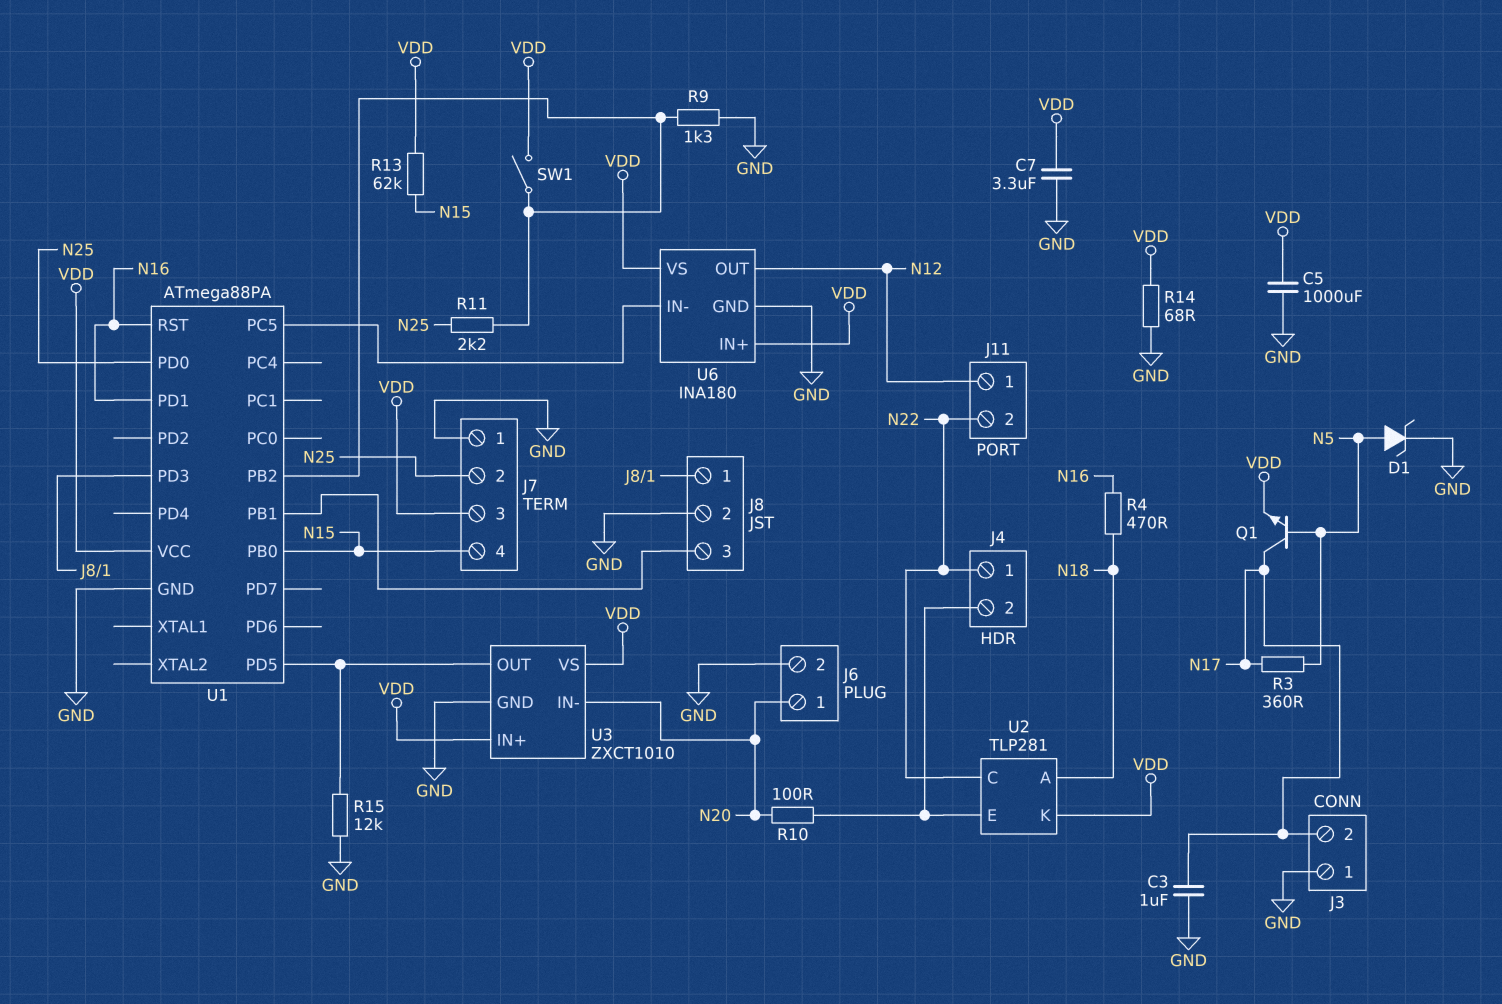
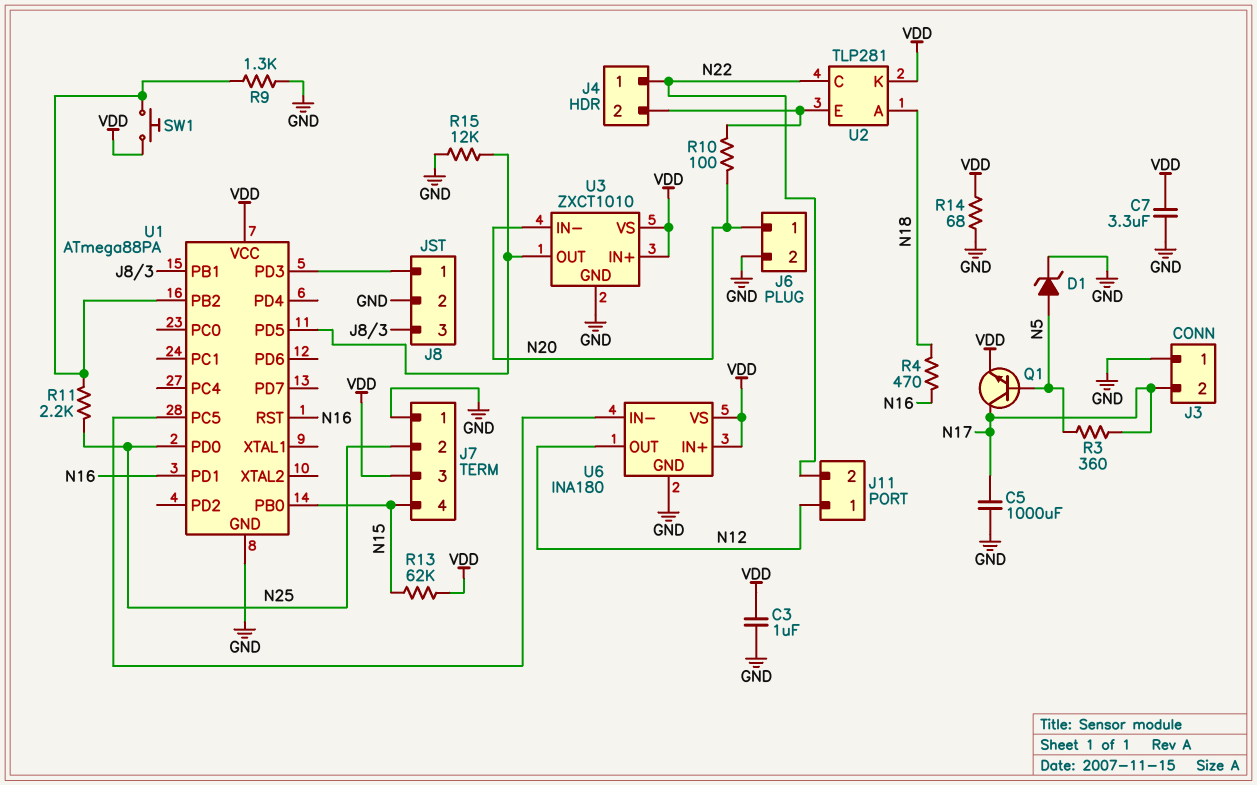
C3: 1uF (GND, N17) -> 1uF (GND, VDD)
C5: 1000uF (GND, VDD) -> 1000uF (GND, N17)
SW1: switch (U1/PB2, VDD) -> button (U1/PB2, VDD)

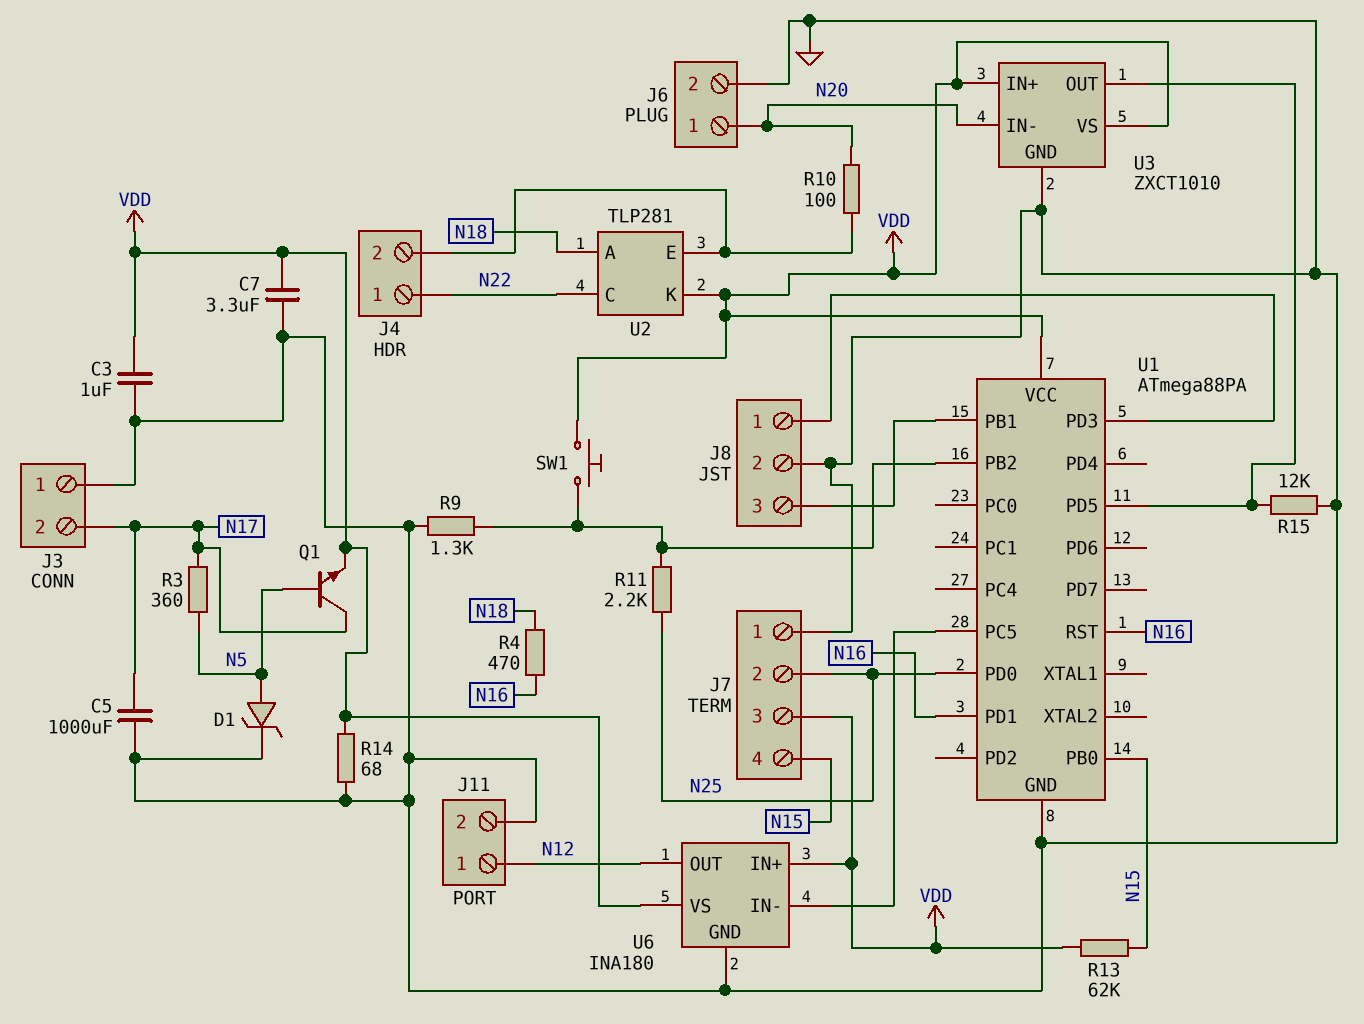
J11 pin 2: N22 -> GND

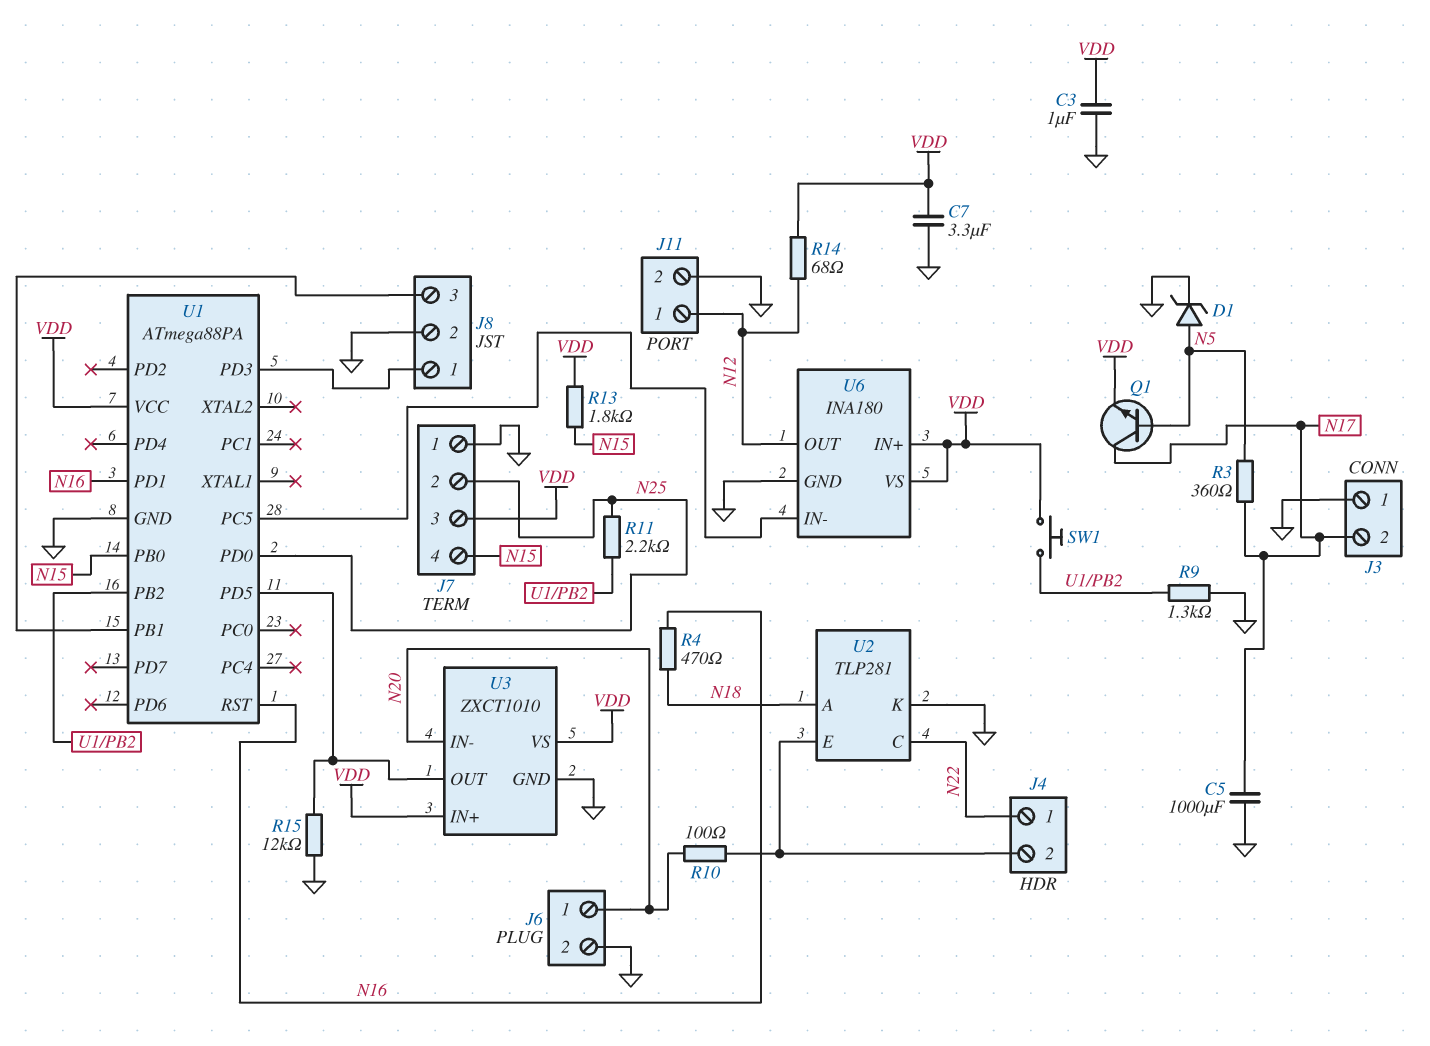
R13: 62k (N15, VDD) -> 1.8k (N15, VDD)
R14: 68 (GND, VDD) -> 68 (N12, VDD)
U2 pin K: VDD -> GND

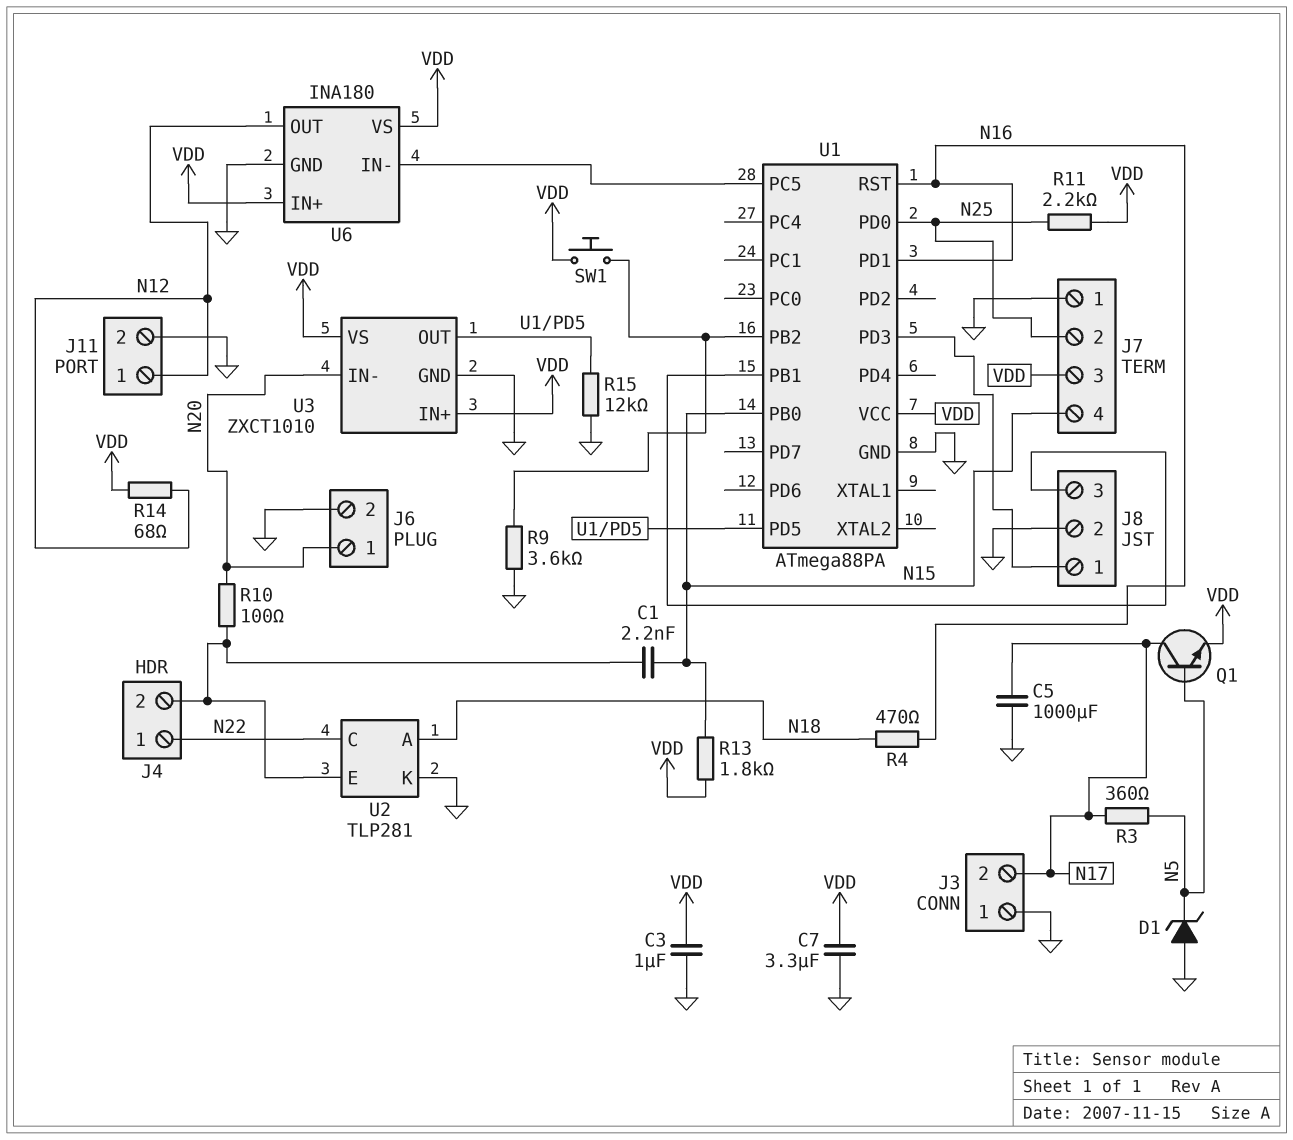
C1: none -> 2.2nF (J4/2, N15)
D1: zener (A N5, K GND) -> zener (A GND, K N5)
R9: 1.3k (GND, U1/PB2) -> 3.6k (GND, U1/PB2)
R11: 2.2k (N25, U1/PB2) -> 2.2k (N25, VDD)

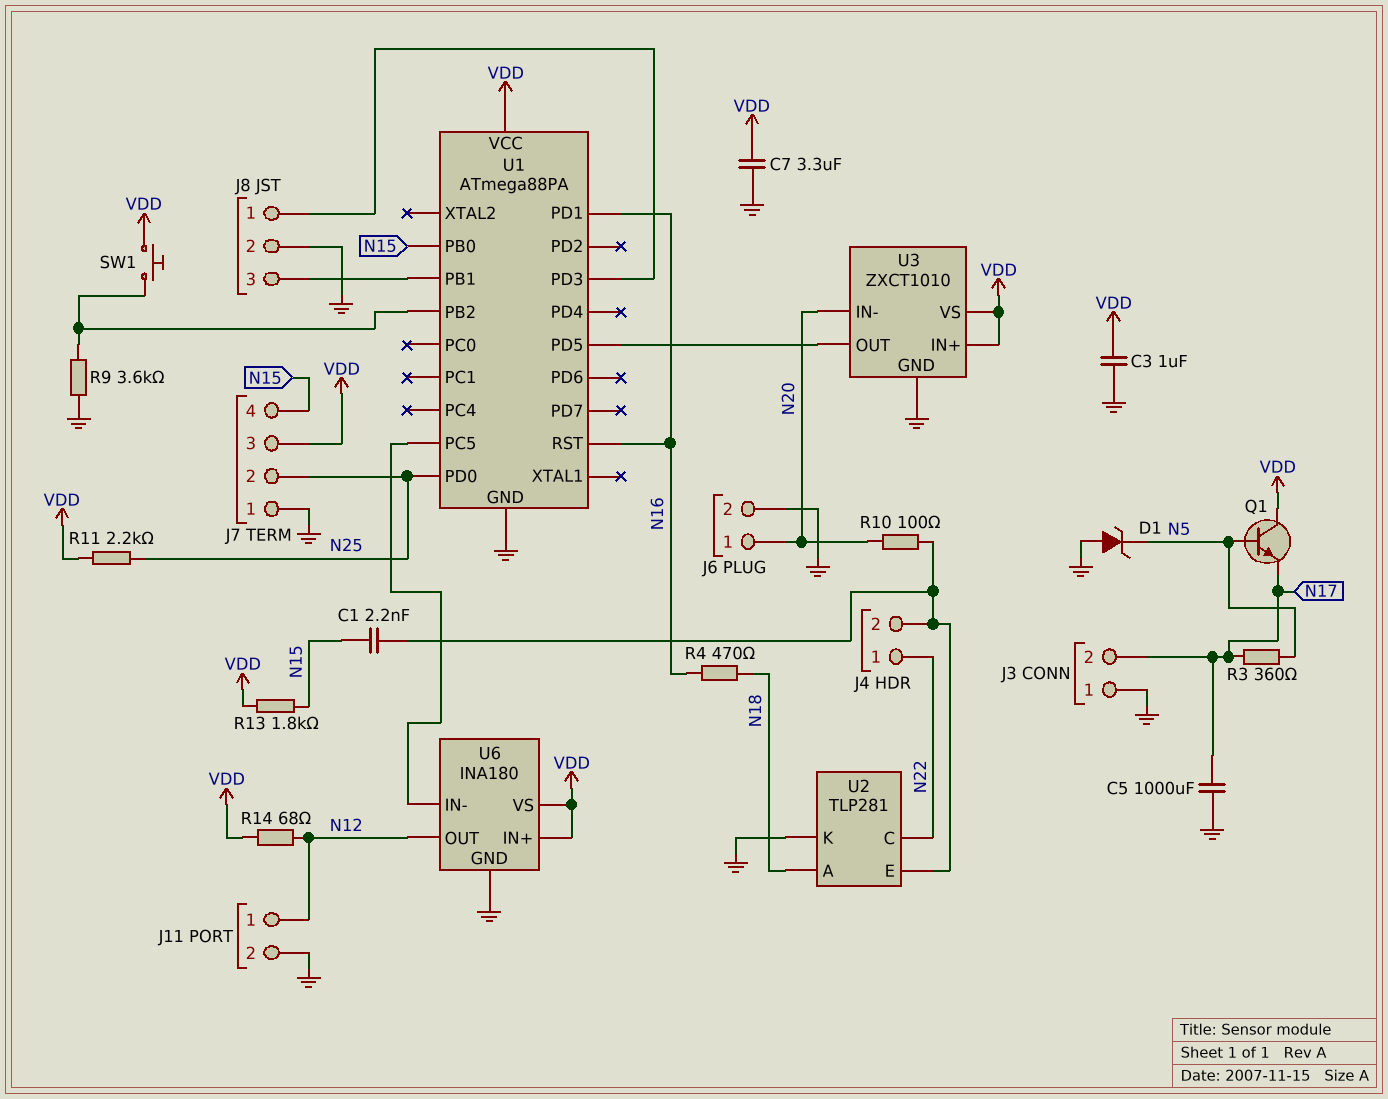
Q1: NPN (B N5, C N17, E VDD) -> NPN (B N5, C VDD, E N17)
R15: 12k (GND, U1/PD5) -> none

